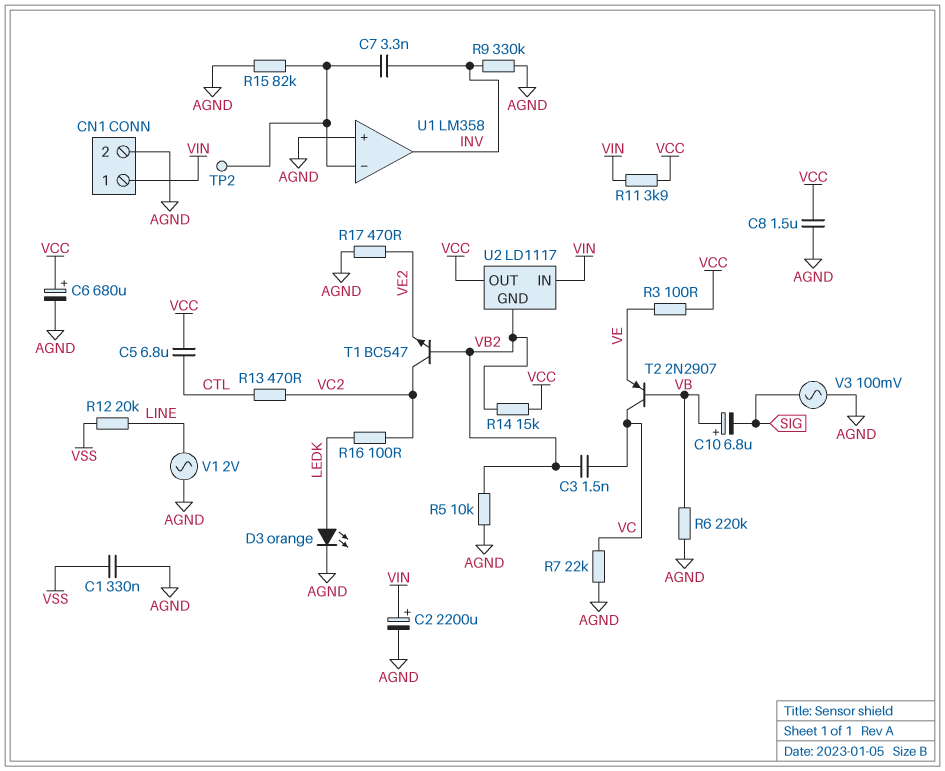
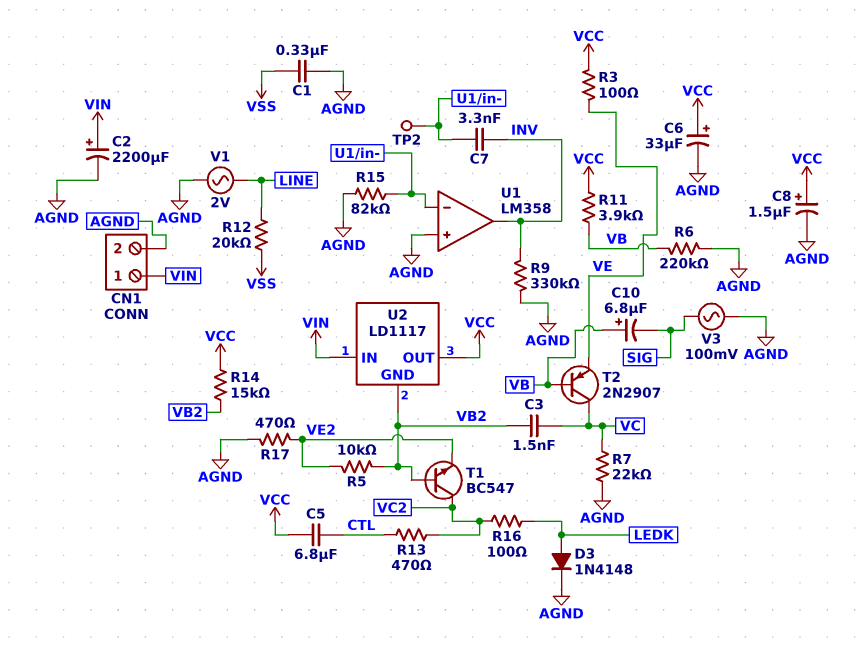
C6: 680uF (plus VCC, minus AGND) -> 33uF (plus VCC, minus AGND)
C8: 1.5uF (AGND, VCC) -> 1.5uF (plus VCC, minus AGND)
D3: LED orange (A LEDK, K AGND) -> diode 1N4148 (A LEDK, K AGND)
R5: 10k (AGND, VB2) -> 10k (VB2, VE2)
R11: 3.9k (VCC, VIN) -> 3.9k (VB, VCC)

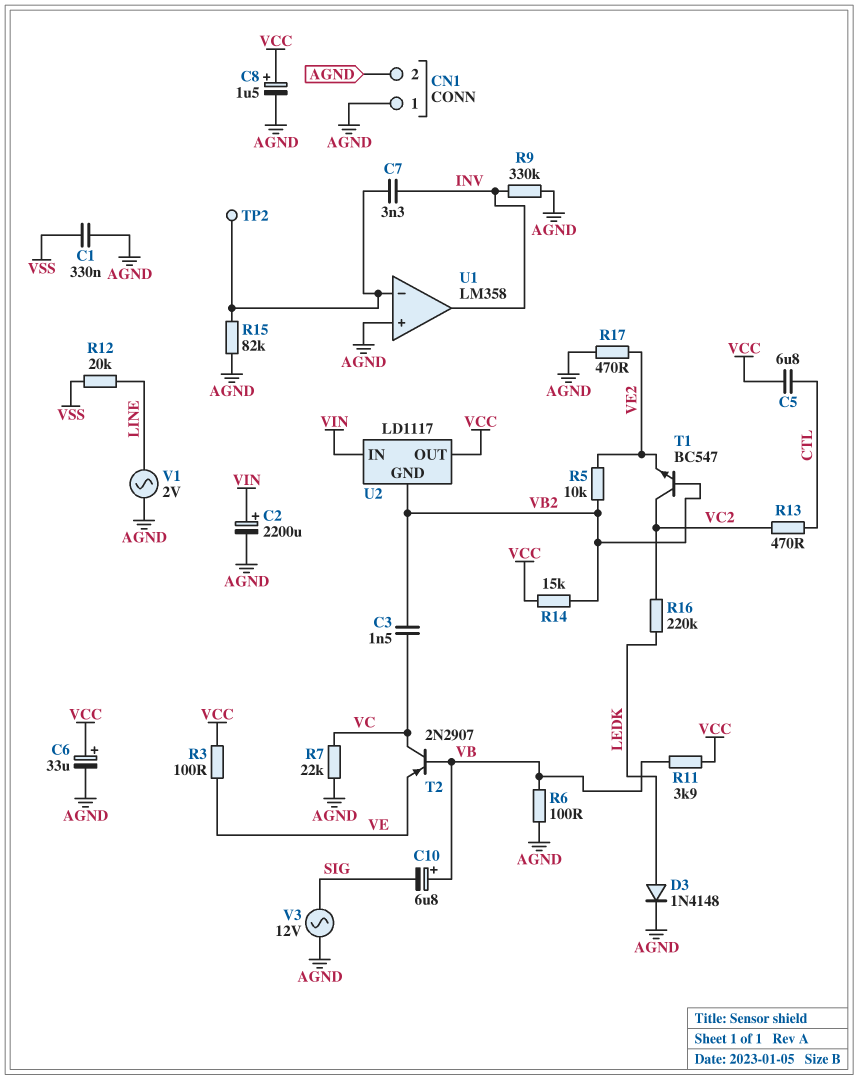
CN1 pin 1: VIN -> AGND
R6: 220k (AGND, VB) -> 100 (AGND, VB)
R16: 100 (LEDK, VC2) -> 220k (LEDK, VC2)
V3: AC 100mV (AGND, SIG) -> AC 12V (AGND, SIG)

